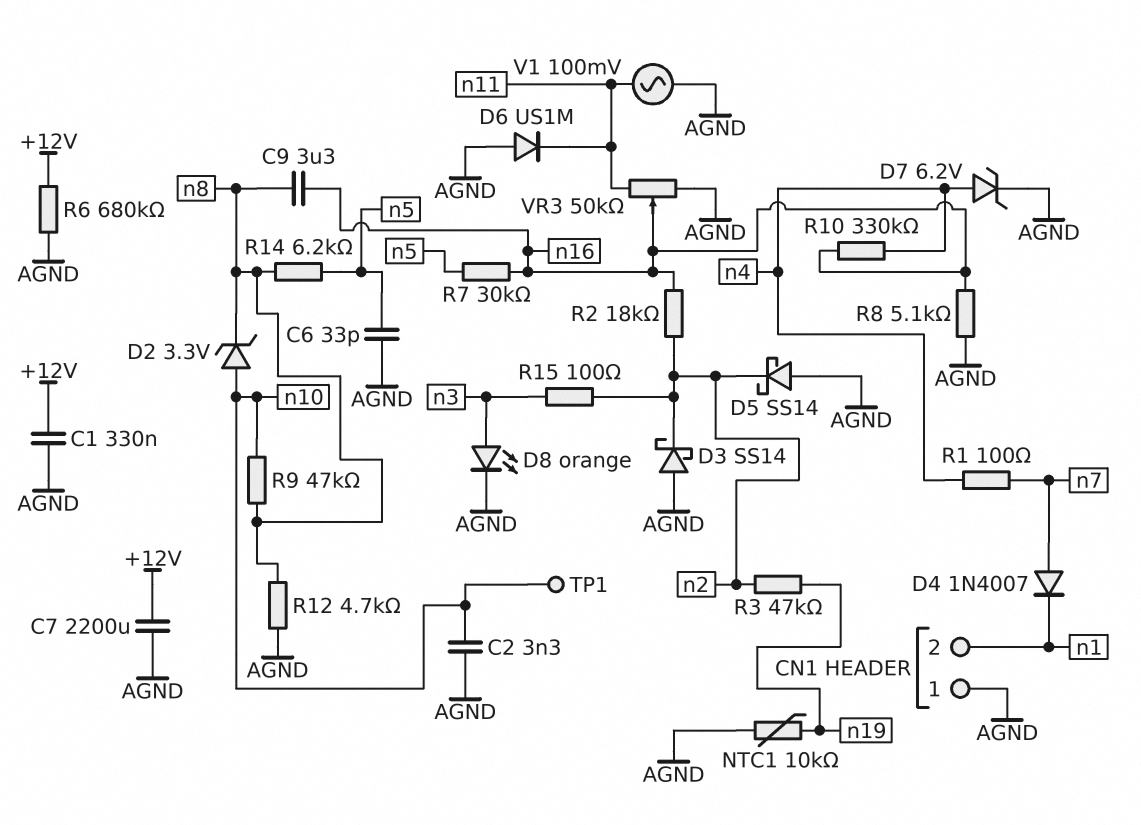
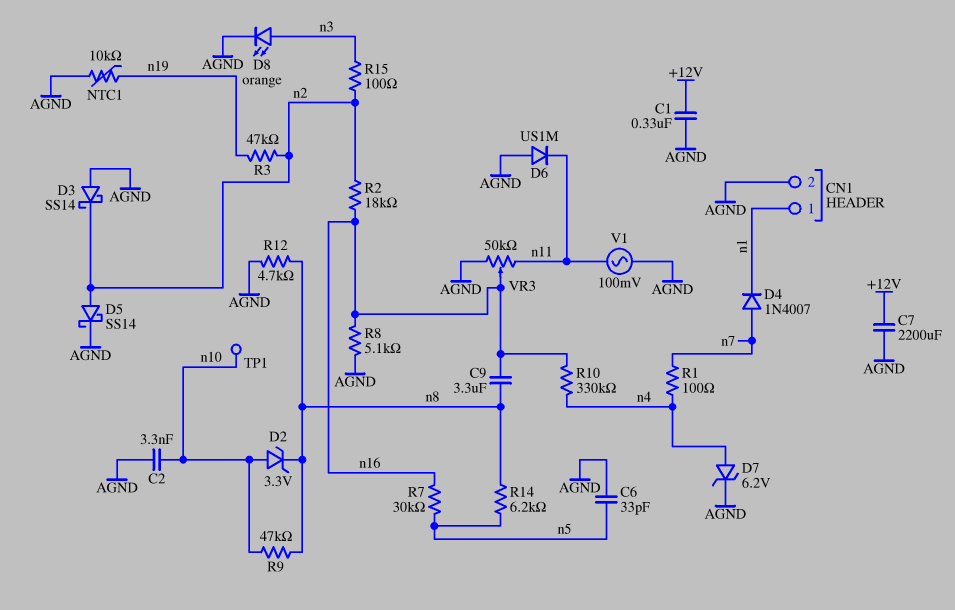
CN1 pin 1: AGND -> n1
CN1 pin 2: n1 -> AGND
D5: schottky SS14 (A AGND, K n2) -> schottky SS14 (A n2, K AGND)
R6: 680k (+12V, AGND) -> none

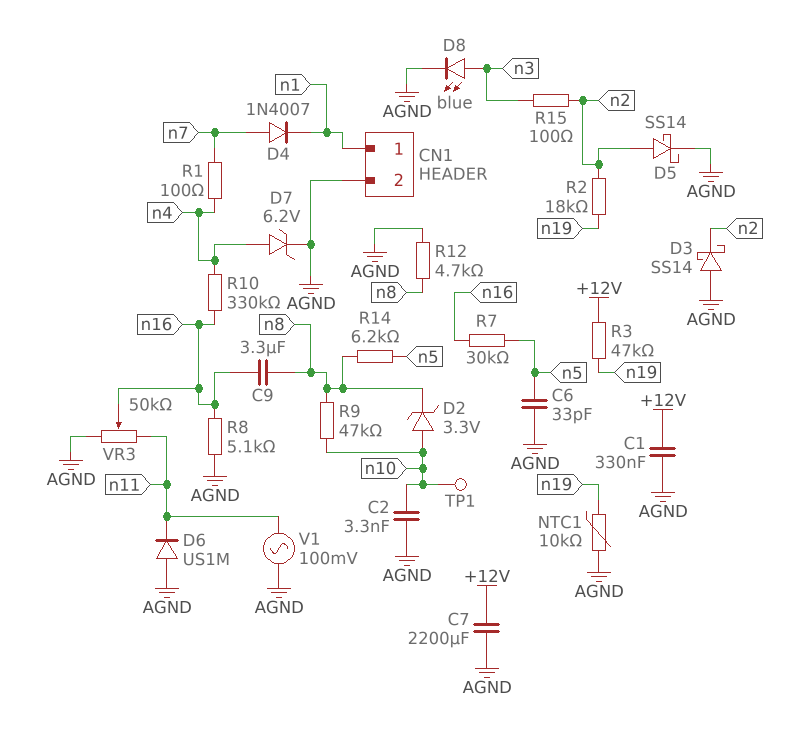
D8: LED orange (A n3, K AGND) -> LED blue (A n3, K AGND)
R2: 18k (n2, n16) -> 18k (n2, n19)
R3: 47k (n2, n19) -> 47k (+12V, n19)

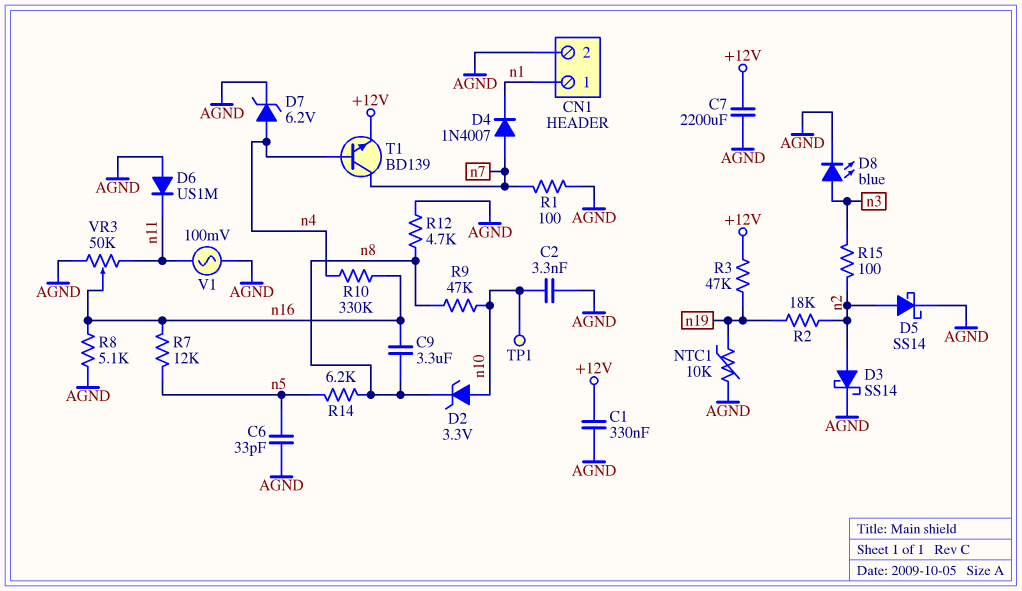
D3: schottky SS14 (A AGND, K n2) -> schottky SS14 (A n2, K AGND)
R1: 100 (n4, n7) -> 100 (AGND, n7)
R7: 30k (n5, n16) -> 12k (n5, n16)
T1: none -> NPN BD139 (B n4, C n7, E +12V)

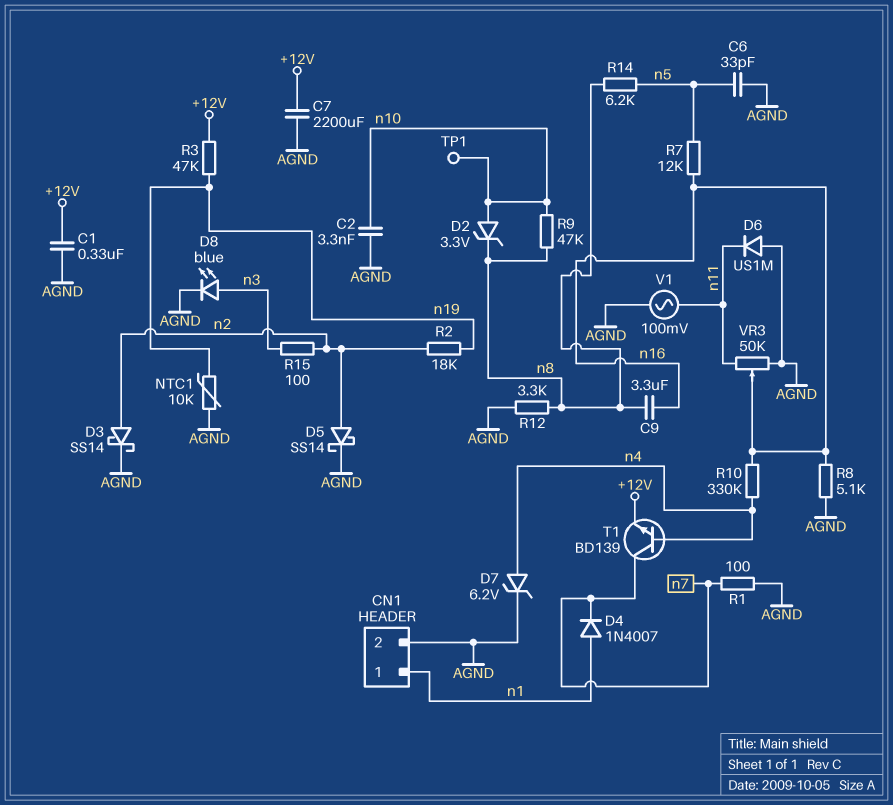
D4: diode 1N4007 (A n7, K n1) -> diode 1N4007 (A n1, K n7)
R12: 4.7k (AGND, n8) -> 3.3k (AGND, n8)

